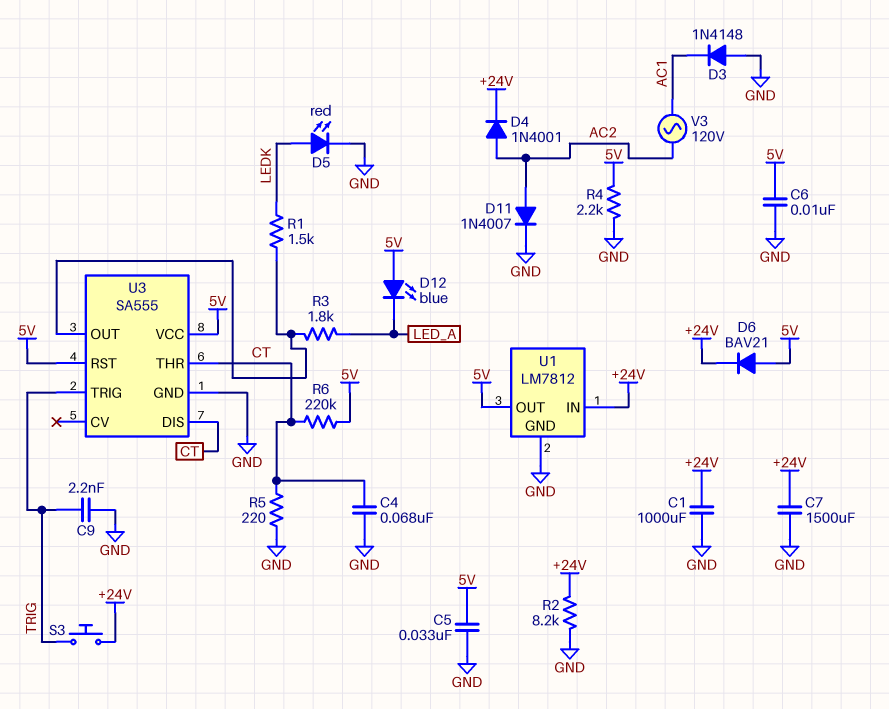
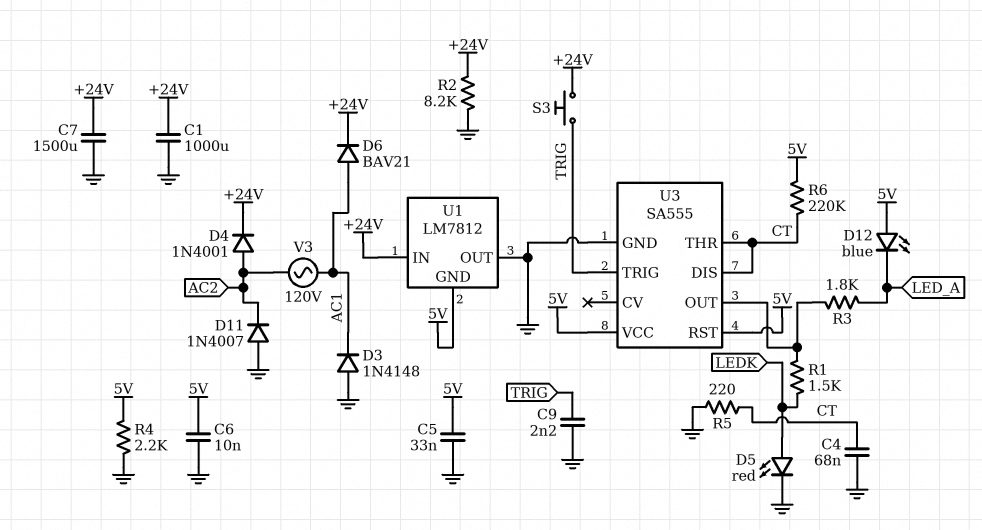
D6: diode BAV21 (A 5V, K +24V) -> diode BAV21 (A AC1, K +24V)
D11: diode 1N4007 (A AC2, K GND) -> diode 1N4007 (A GND, K AC2)
U1 pin GND: GND -> 5V
U1 pin OUT: 5V -> GND

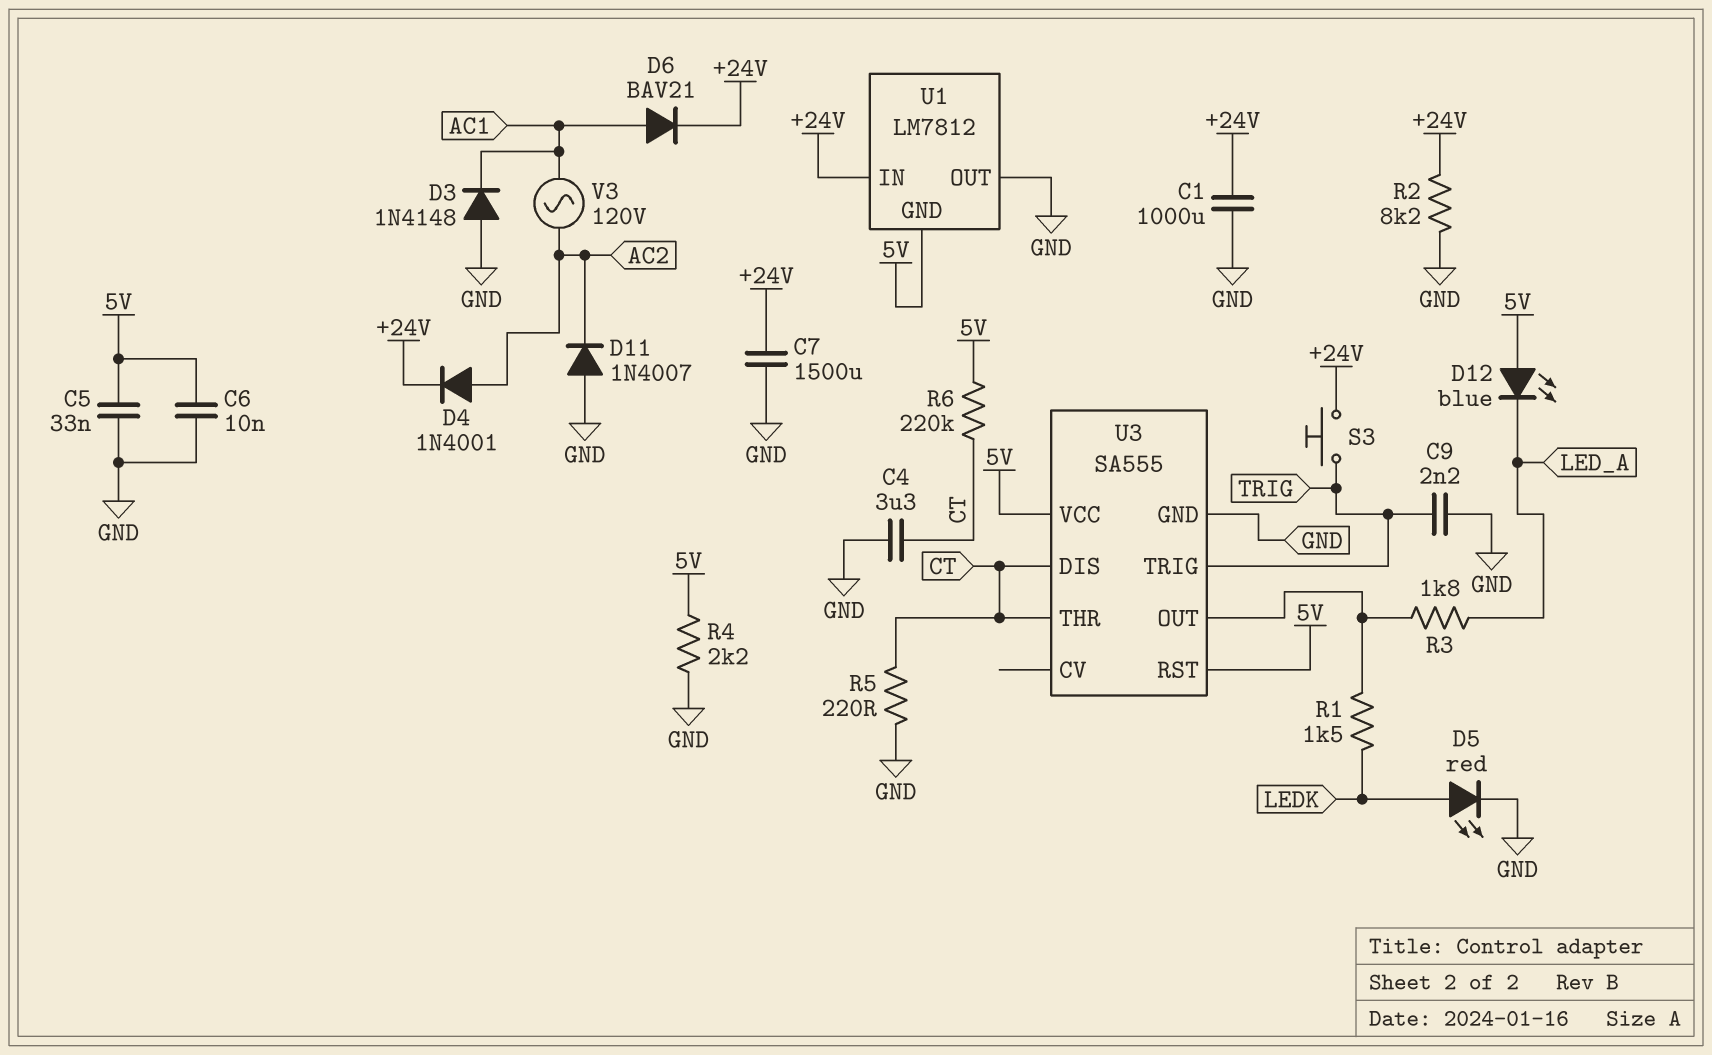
C4: 68nF (CT, GND) -> 3.3uF (CT, GND)

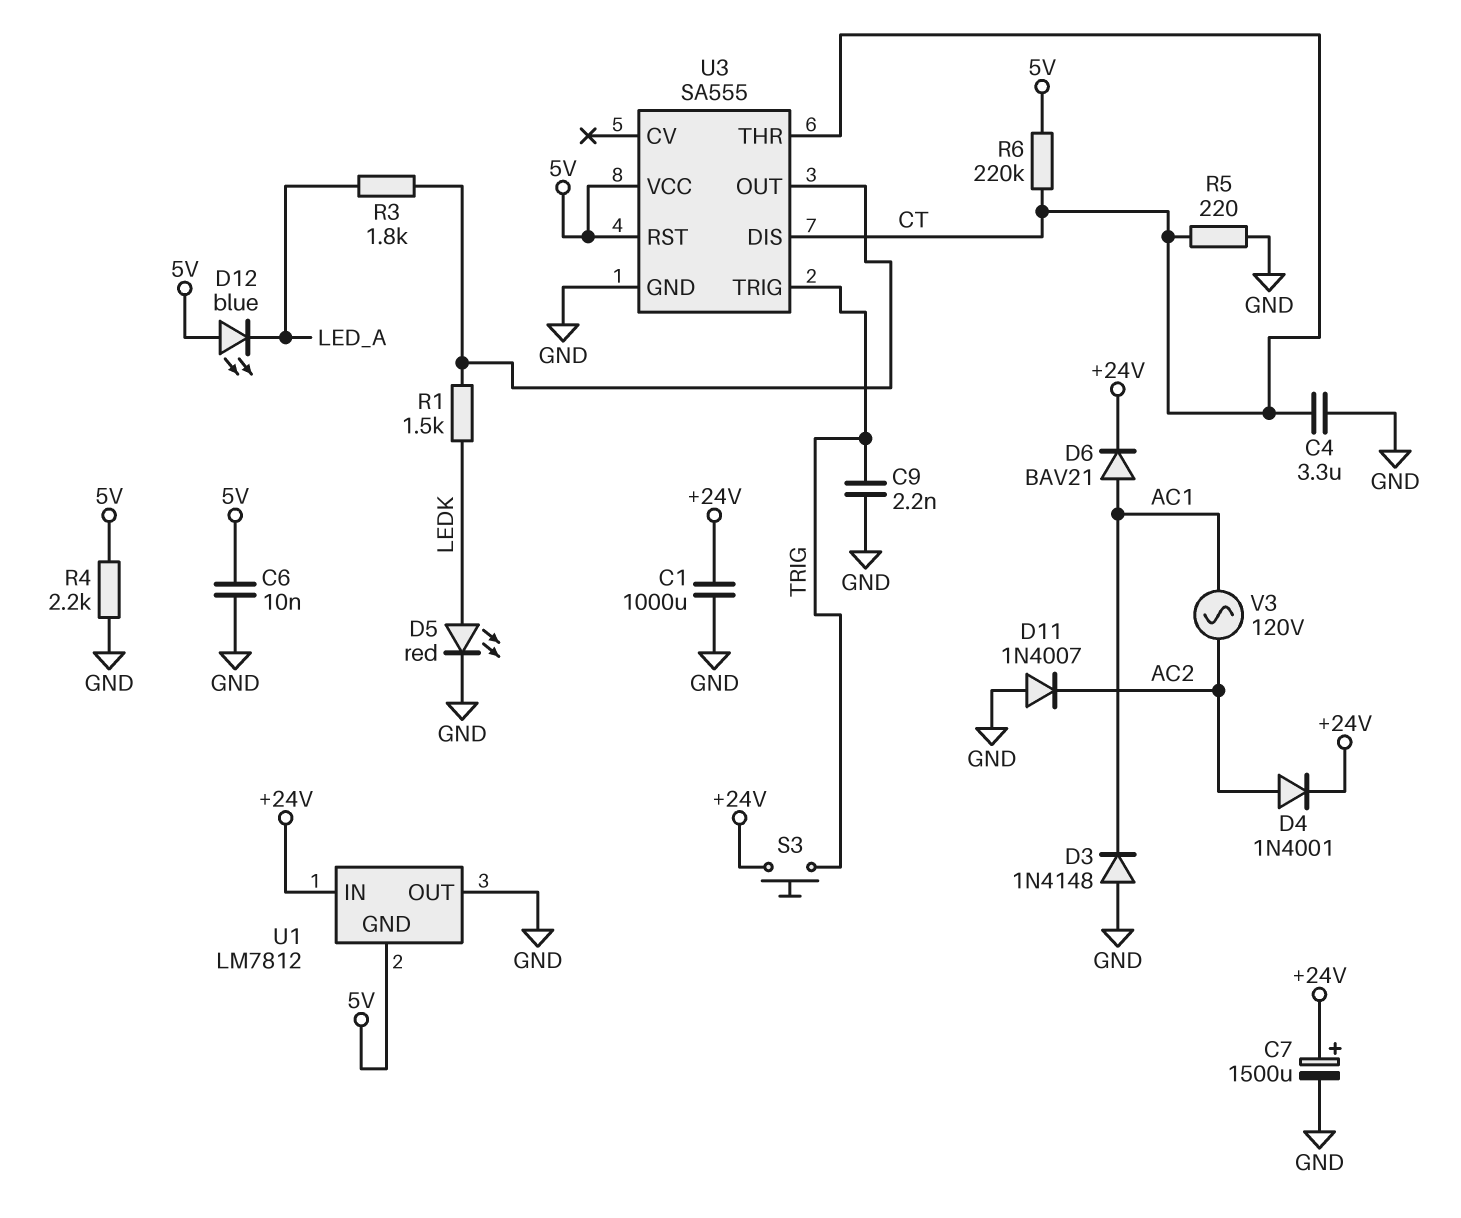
C5: 33nF (5V, GND) -> none
C7: 1500uF (+24V, GND) -> 1500uF (plus +24V, minus GND)
R2: 8.2k (+24V, GND) -> none

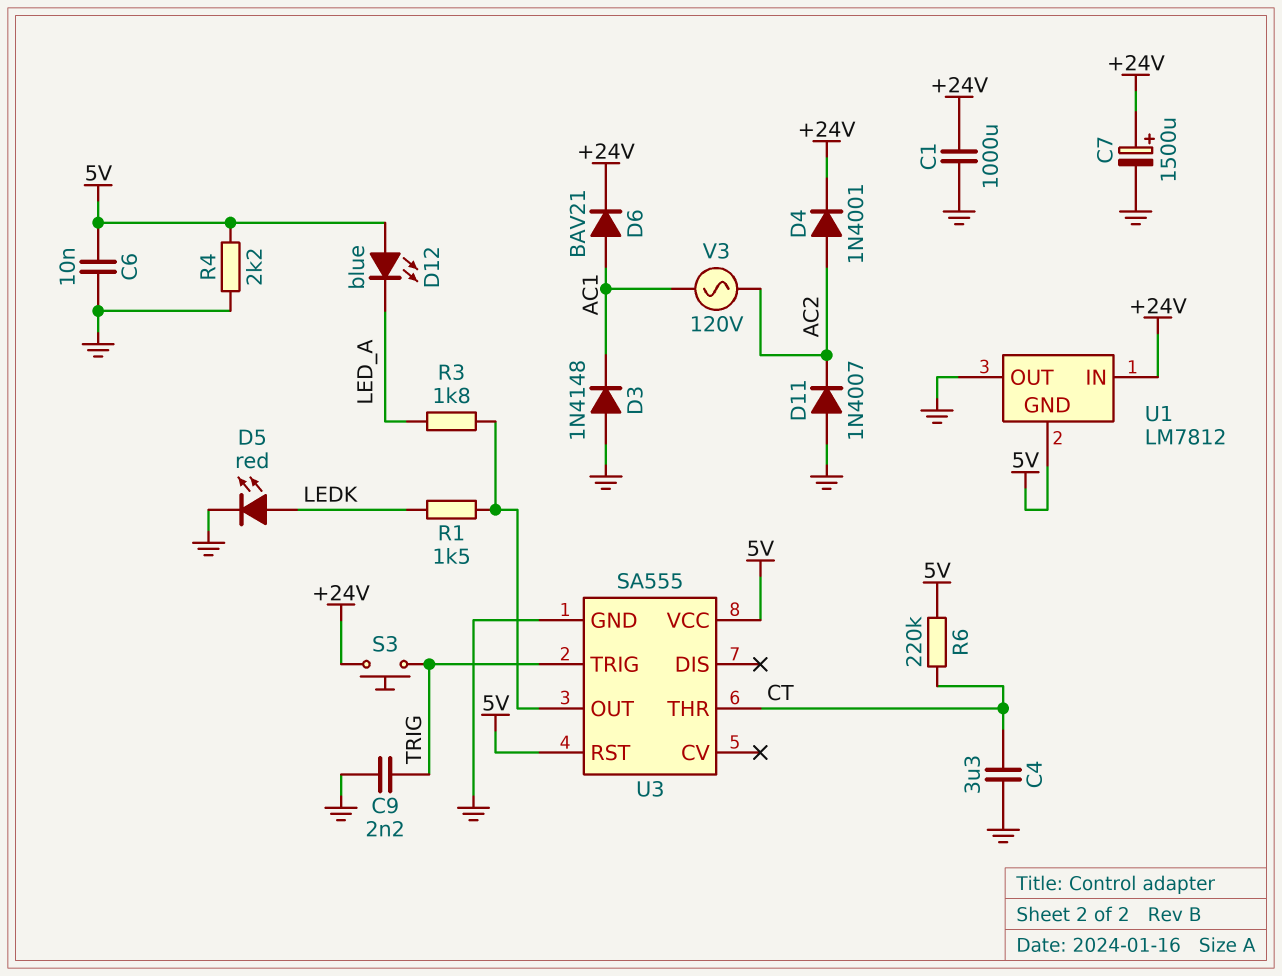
R5: 220 (CT, GND) -> none
U3 pin DIS: CT -> none

